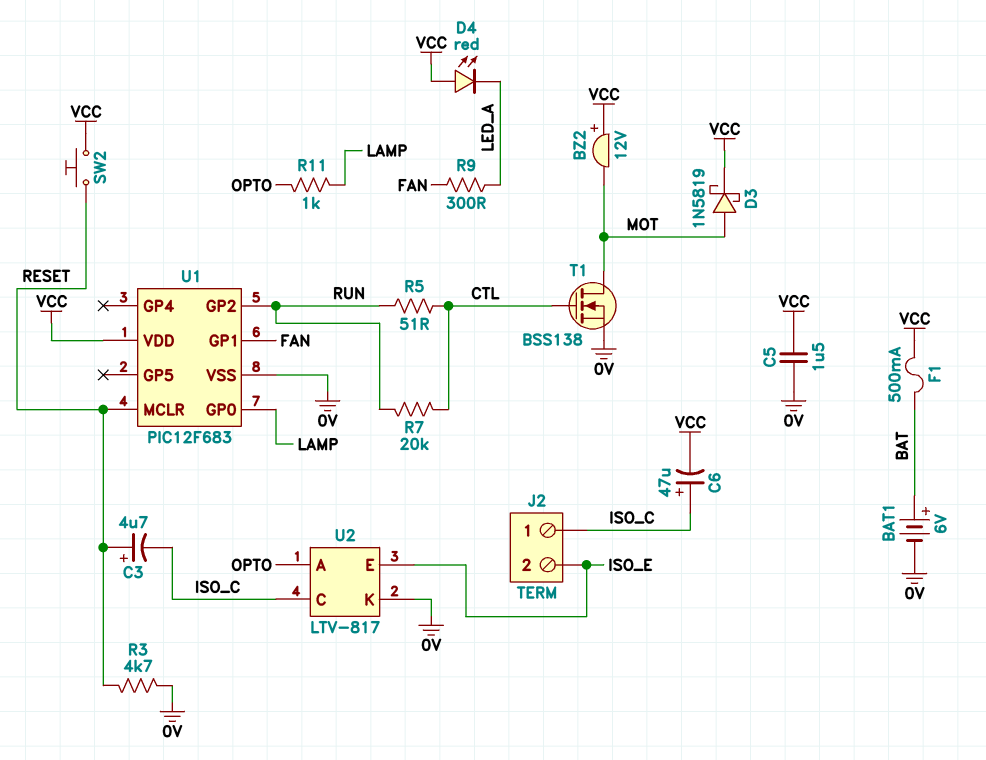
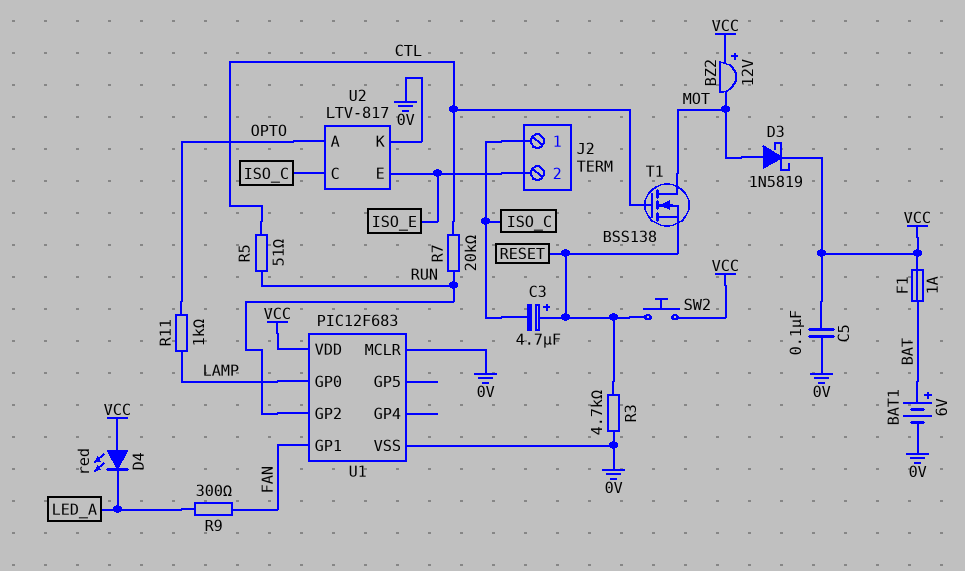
C5: 1.5uF (0V, VCC) -> 100nF (0V, VCC)
C6: 47uF (plus ISO_C, minus VCC) -> none
F1: 500mA (BAT, VCC) -> 1A (BAT, VCC)
T1: NMOS BSS138 (G CTL, D MOT, S 0V) -> NMOS BSS138 (G CTL, D MOT, S RESET)
U1 pin MCLR: RESET -> 0V

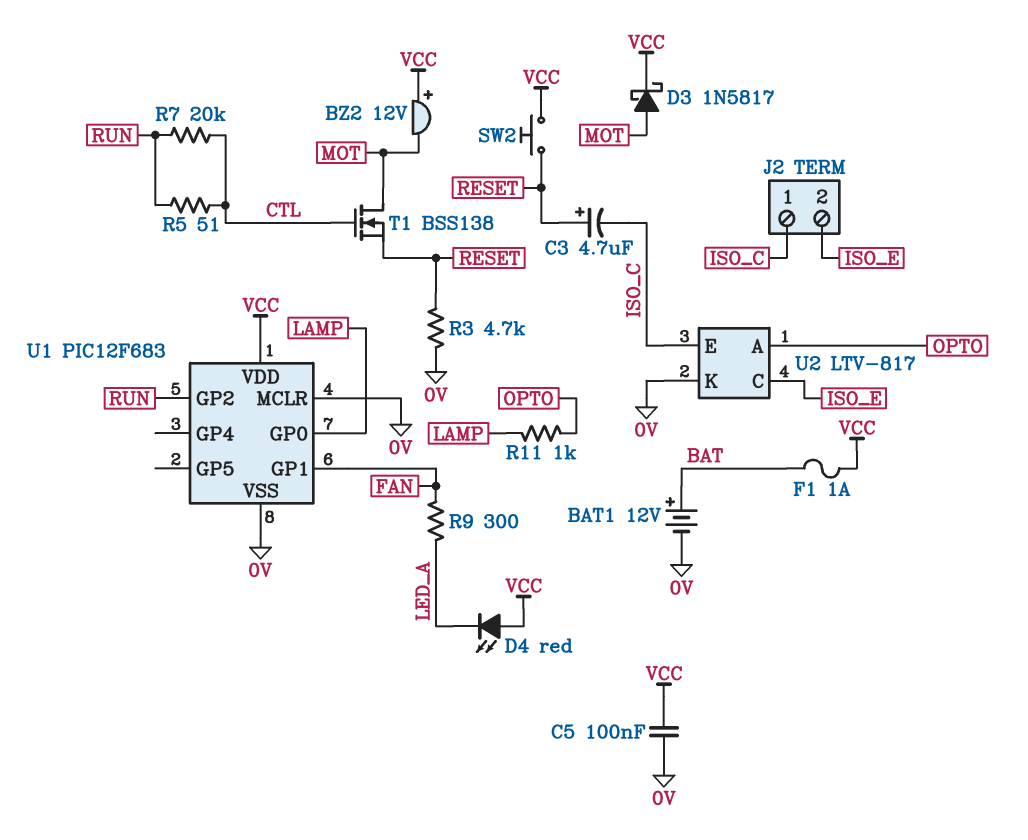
BAT1: 6V (plus BAT, minus 0V) -> 12V (plus BAT, minus 0V)
D3: schottky 1N5819 (A MOT, K VCC) -> schottky 1N5817 (A MOT, K VCC)
U2 pin C: ISO_C -> ISO_E
U2 pin E: ISO_E -> ISO_C

